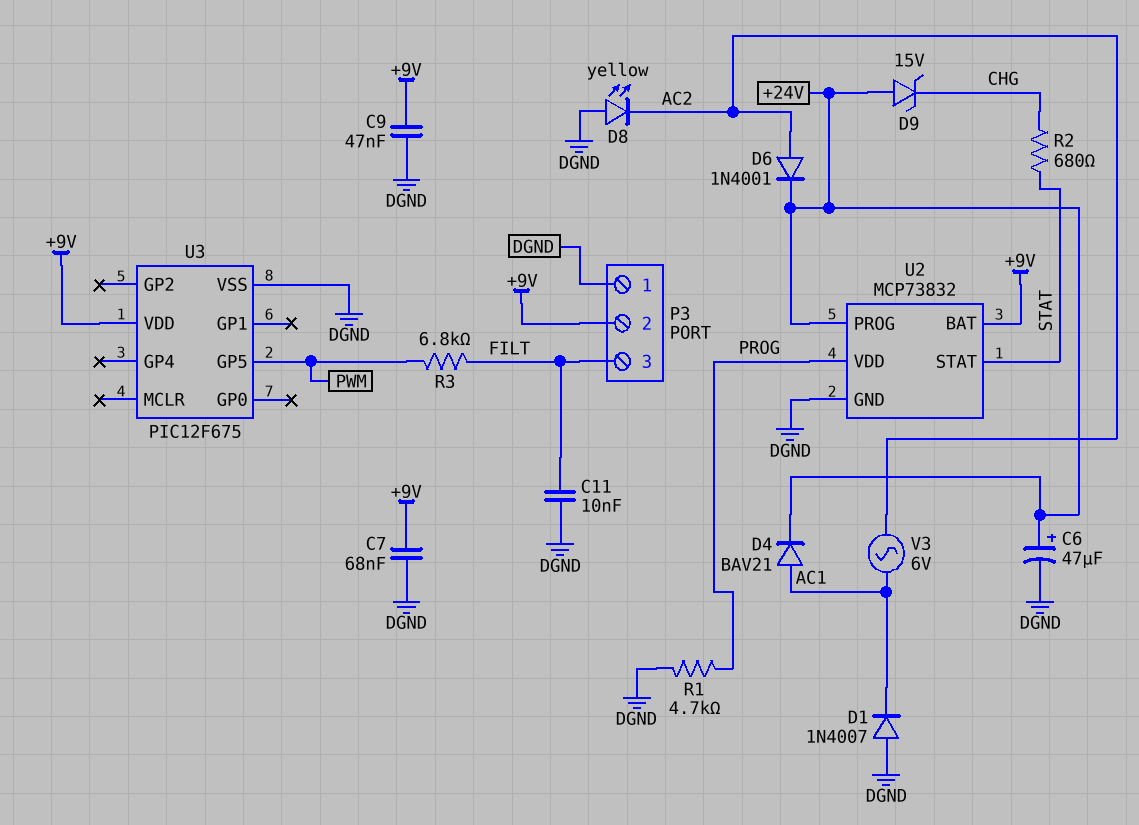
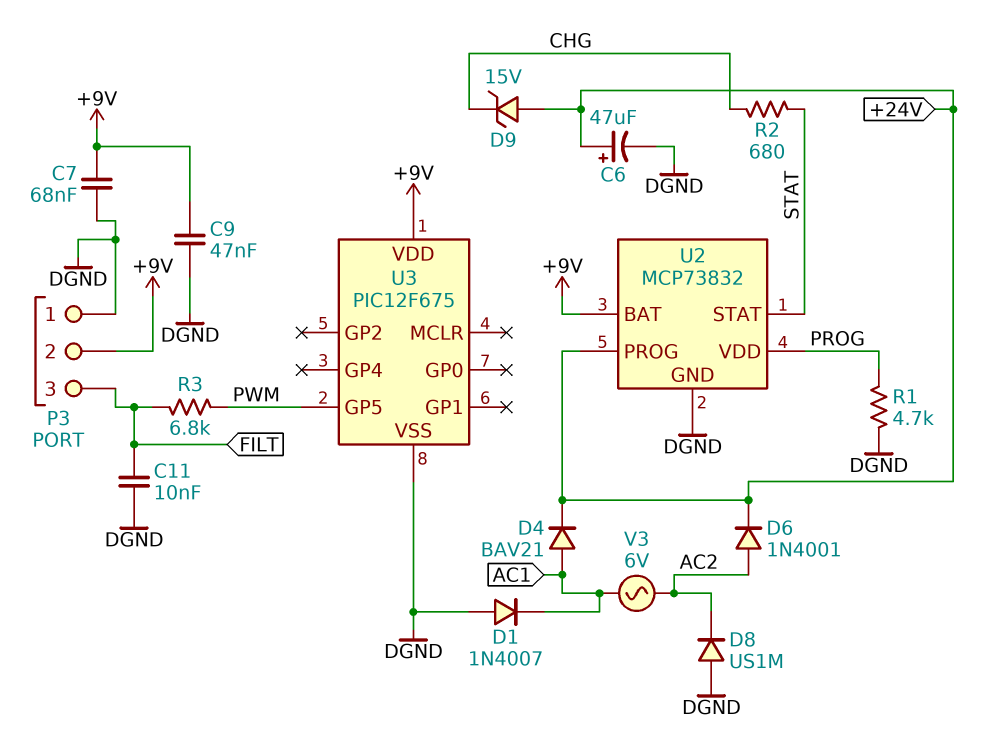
D8: LED yellow (A DGND, K AC2) -> diode US1M (A DGND, K AC2)

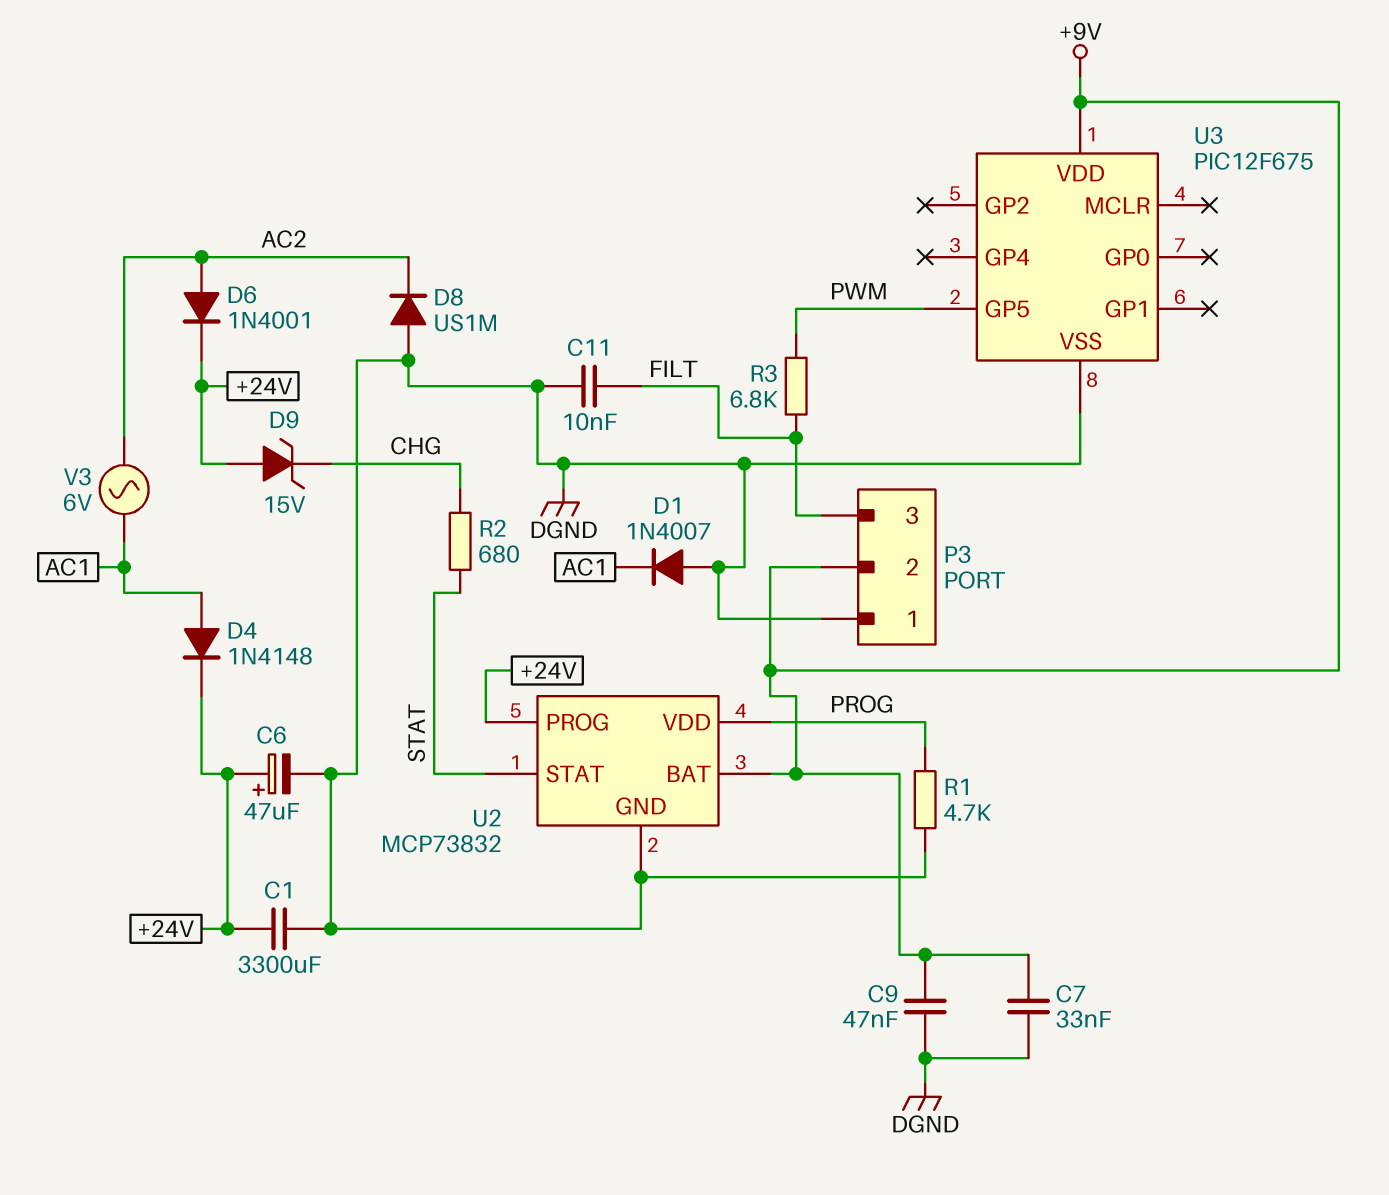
C1: none -> 3300uF (+24V, DGND)
C7: 68nF (+9V, DGND) -> 33nF (+9V, DGND)
D4: diode BAV21 (A AC1, K +24V) -> diode 1N4148 (A AC1, K +24V)

